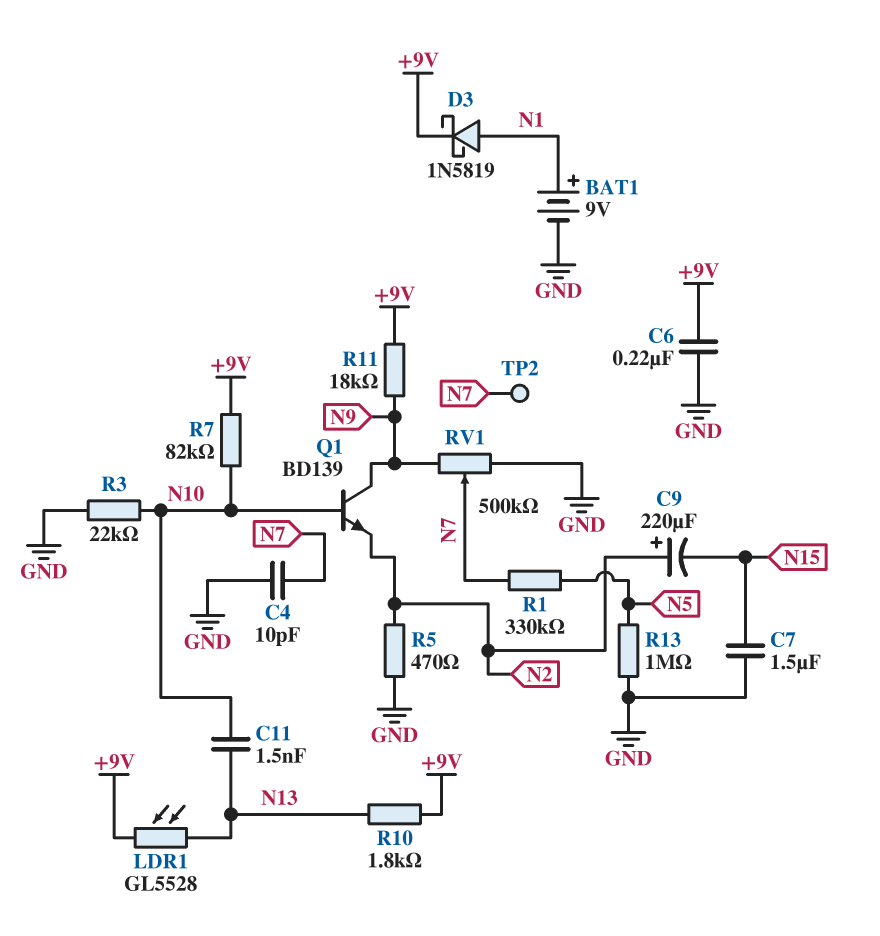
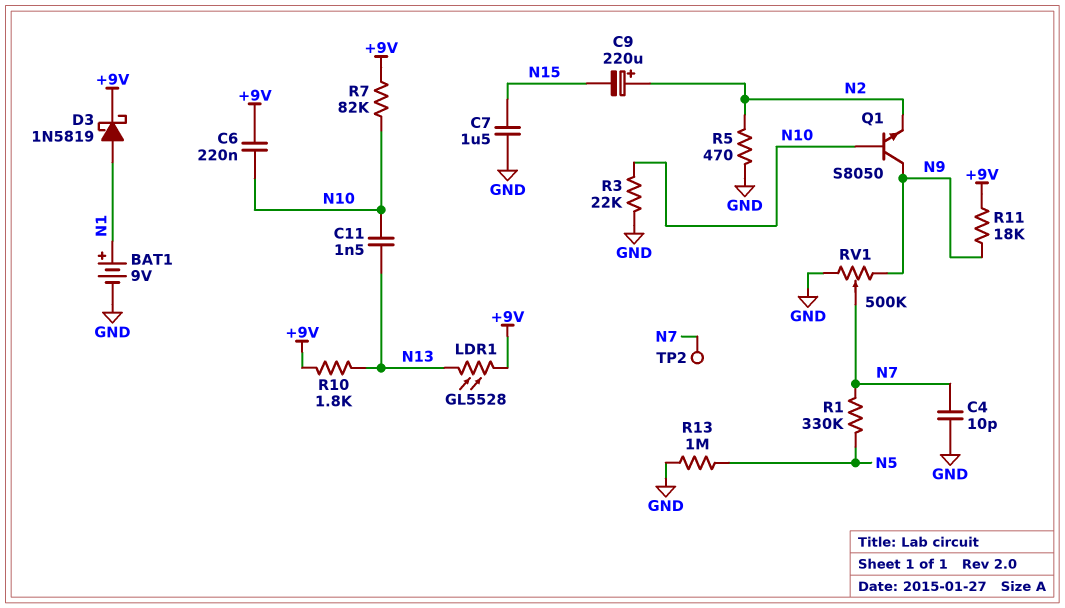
C6: 220nF (+9V, GND) -> 220nF (+9V, N10)
Q1: NPN BD139 (B N10, C N9, E N2) -> NPN S8050 (B N10, C N9, E N2)

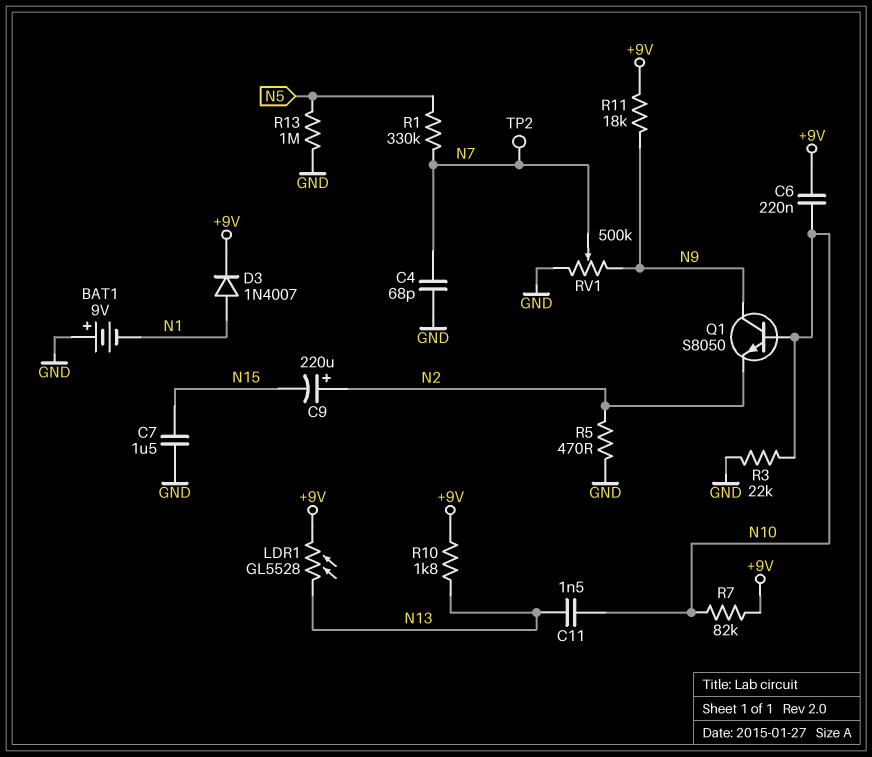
BAT1: 9V (plus N1, minus GND) -> 9V (plus GND, minus N1)
C4: 10pF (GND, N7) -> 68pF (GND, N7)
D3: schottky 1N5819 (A N1, K +9V) -> diode 1N4007 (A N1, K +9V)

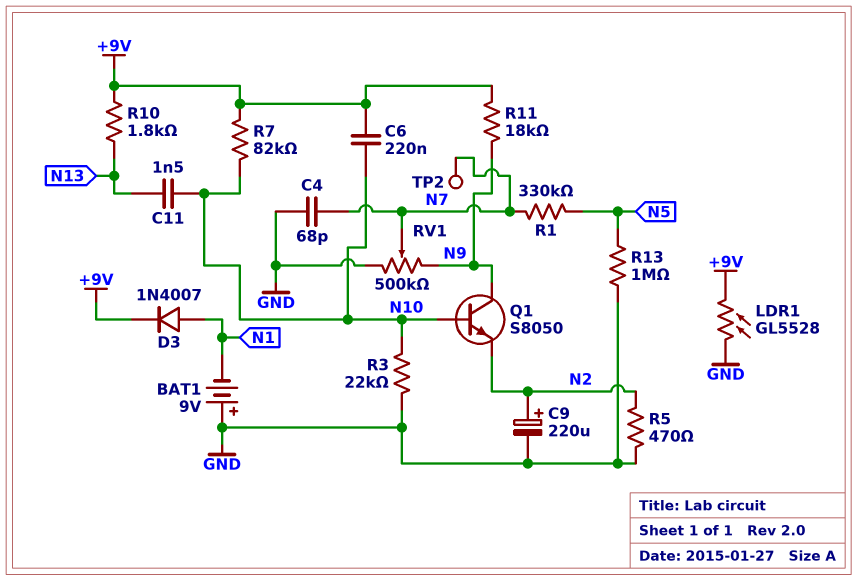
C7: 1.5uF (GND, N15) -> none
C9: 220uF (plus N2, minus N15) -> 220uF (plus N2, minus GND)
LDR1: GL5528 (+9V, N13) -> GL5528 (+9V, GND)

